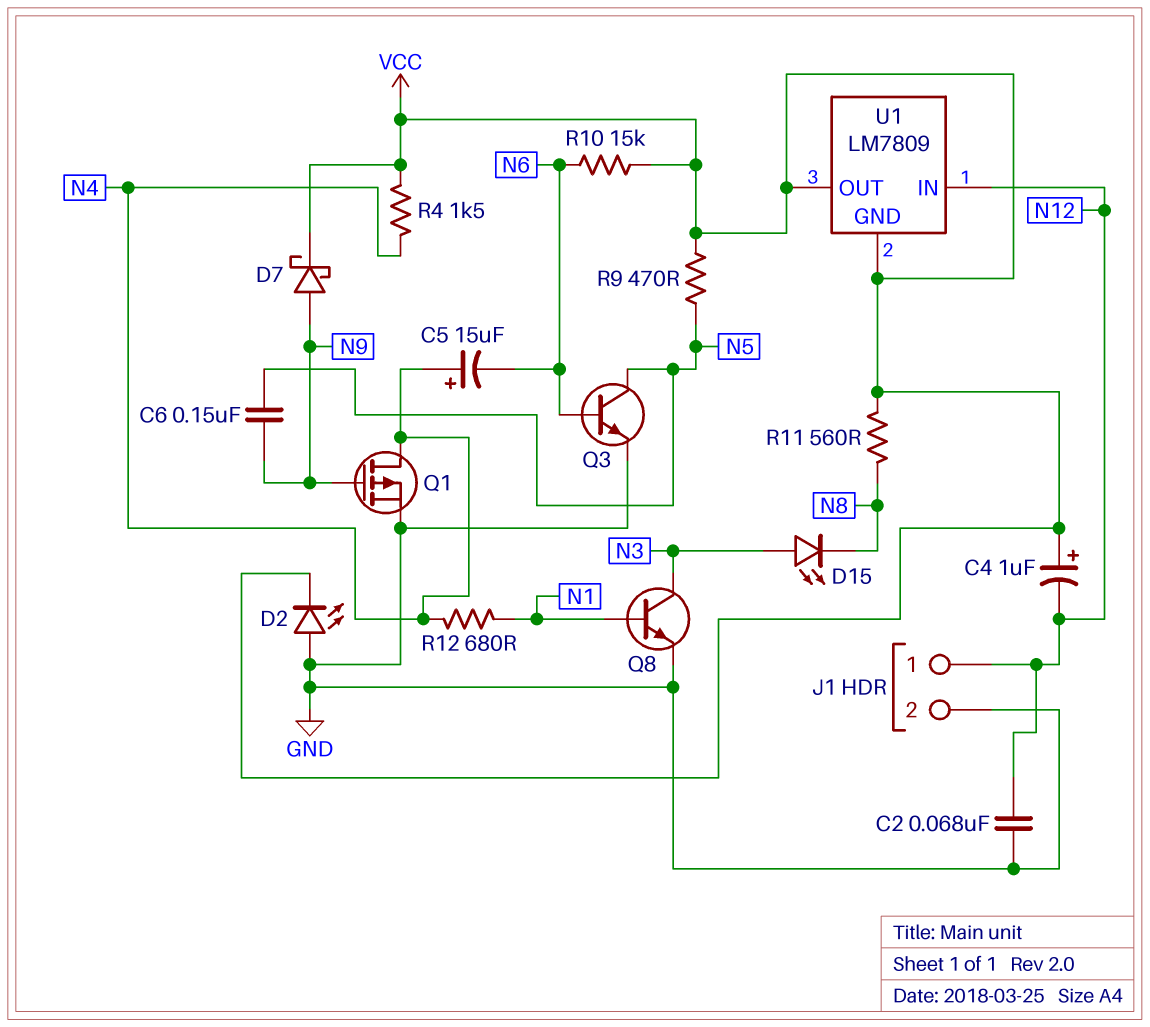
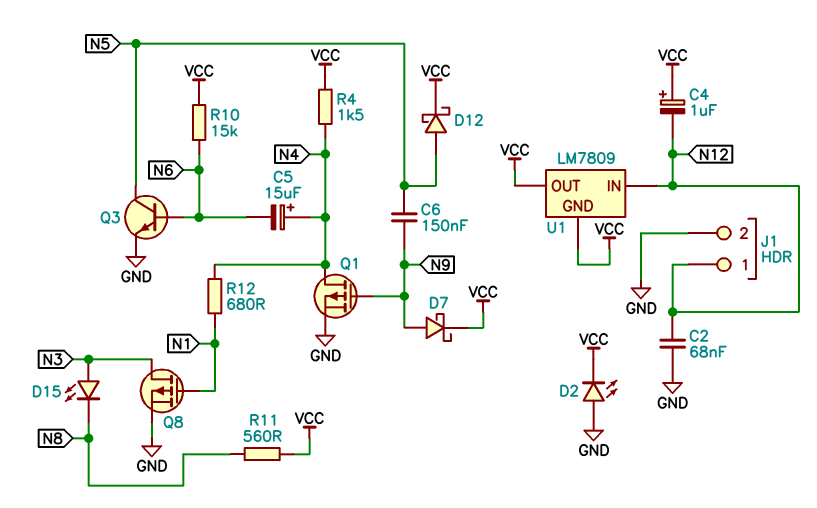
D12: none -> schottky (A N5, K VCC)
Q8: NPN (B N1, C N3, E GND) -> PMOS (G N1, D N3, S GND)
R9: 470 (N5, VCC) -> none

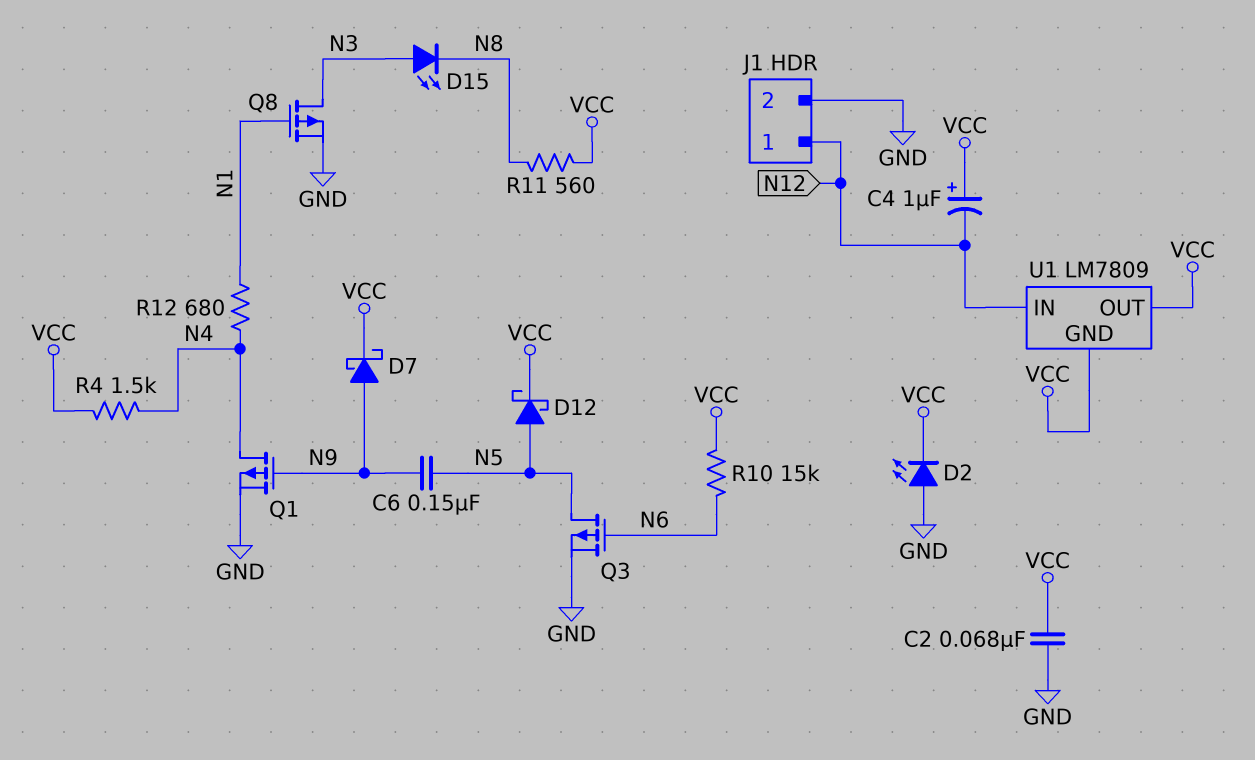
C2: 68nF (GND, N12) -> 68nF (GND, VCC)
C5: 15uF (plus N4, minus N6) -> none
Q3: NPN (B N6, C N5, E GND) -> PMOS (G N6, D N5, S GND)

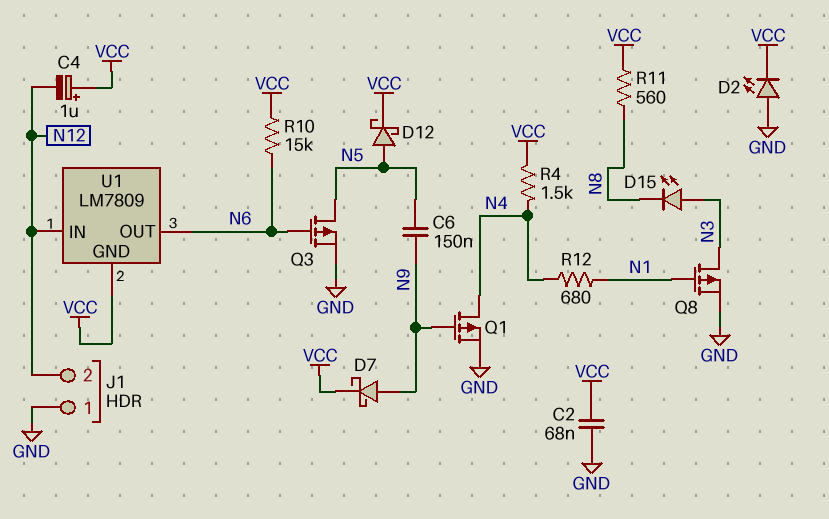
J1 pin 1: N12 -> GND
J1 pin 2: GND -> N12
U1 pin OUT: VCC -> N6

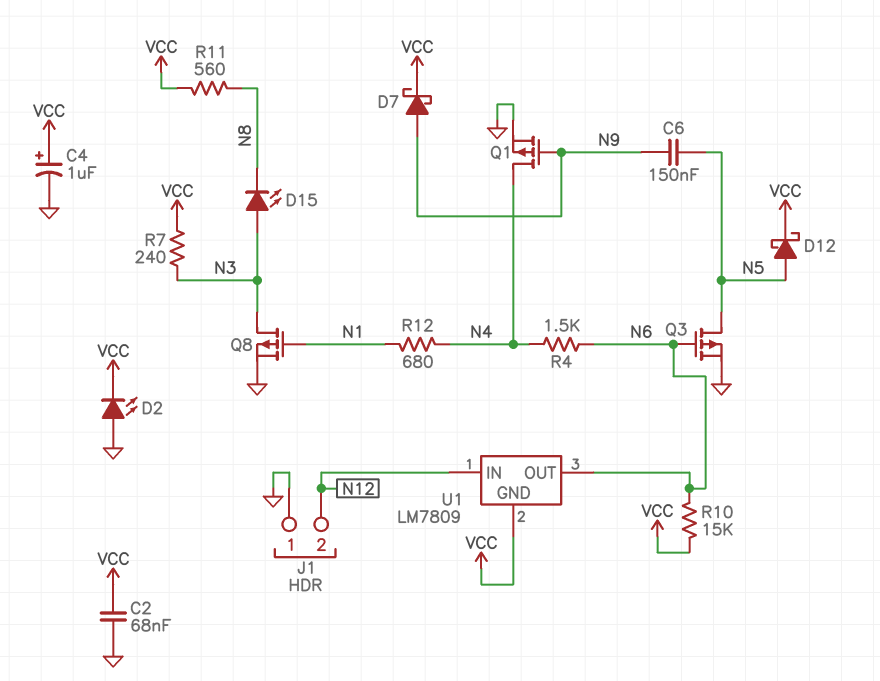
C4: 1uF (plus VCC, minus N12) -> 1uF (plus VCC, minus GND)
R4: 1.5k (N4, VCC) -> 1.5k (N4, N6)
R7: none -> 240 (N3, VCC)

